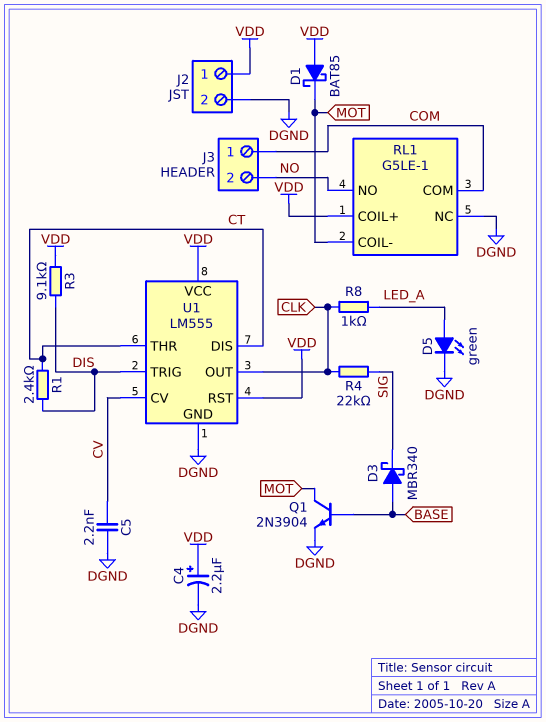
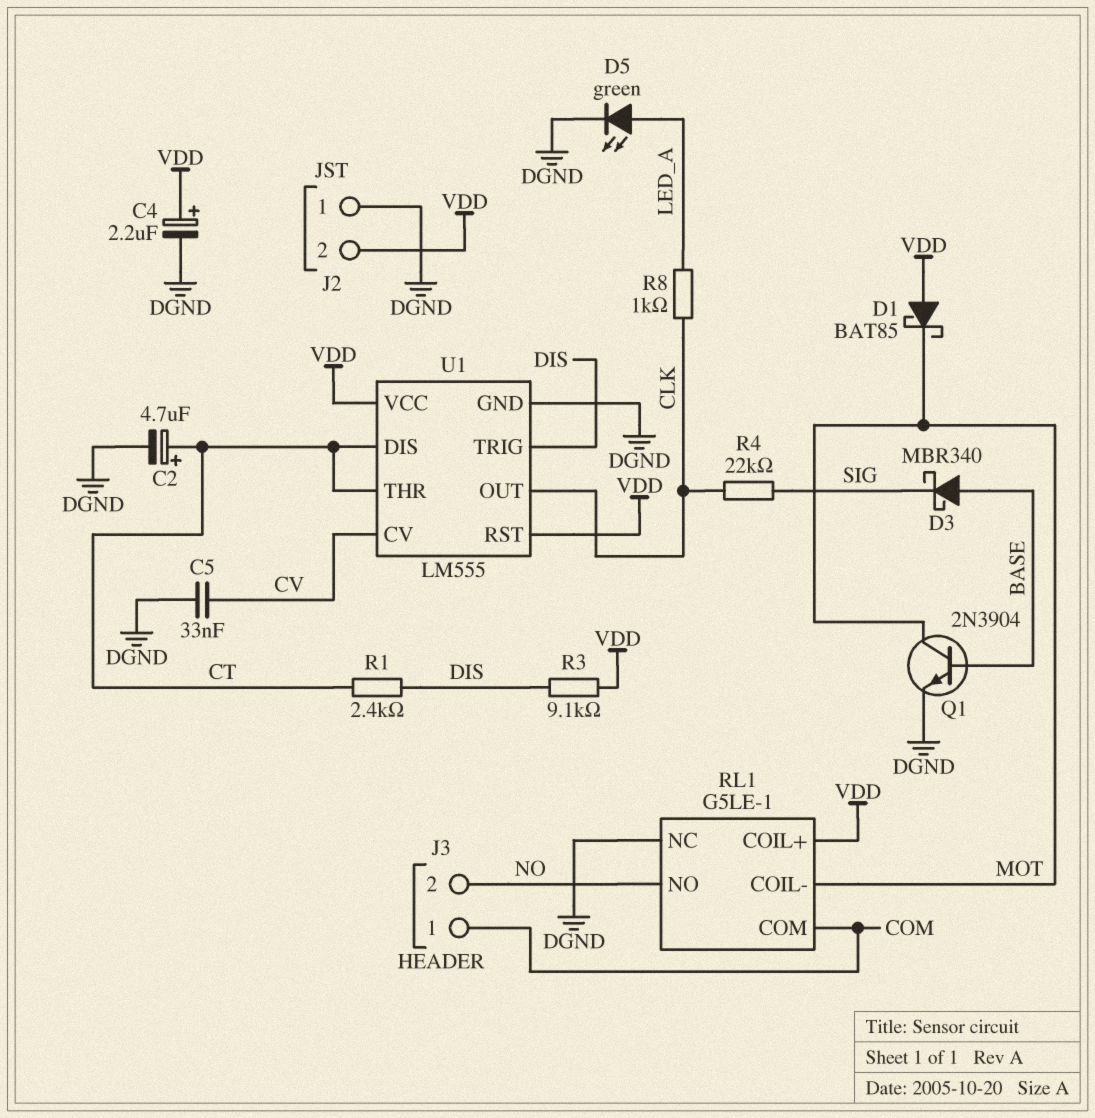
C2: none -> 4.7uF (plus CT, minus DGND)
C5: 2.2nF (CV, DGND) -> 33nF (CV, DGND)
J2 pin 1: VDD -> DGND
J2 pin 2: DGND -> VDD

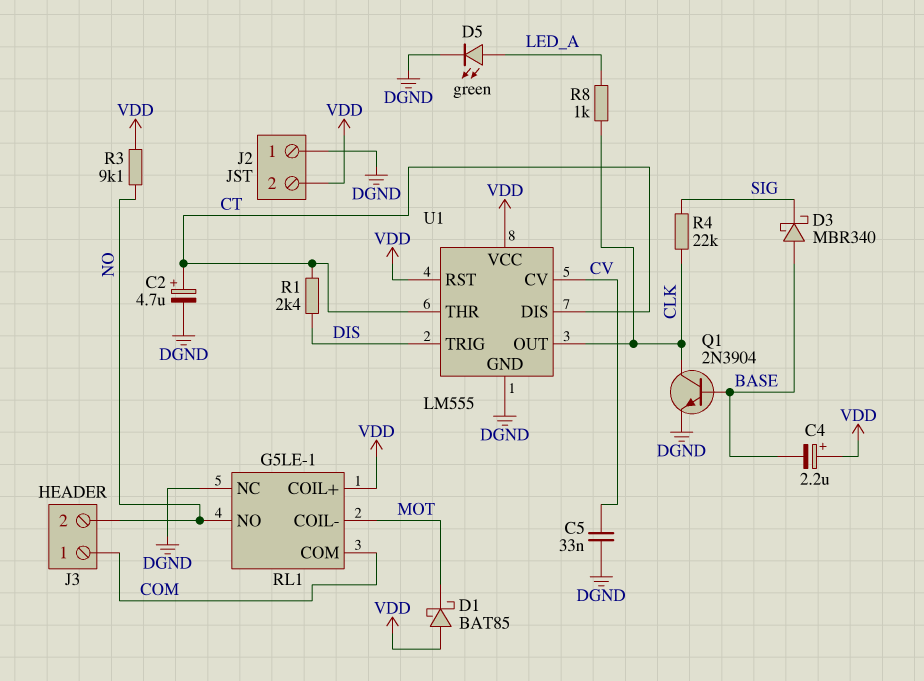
C4: 2.2uF (plus VDD, minus DGND) -> 2.2uF (plus VDD, minus BASE)
Q1: NPN 2N3904 (B BASE, C MOT, E DGND) -> NPN 2N3904 (B BASE, C CLK, E DGND)
R3: 9.1k (DIS, VDD) -> 9.1k (NO, VDD)

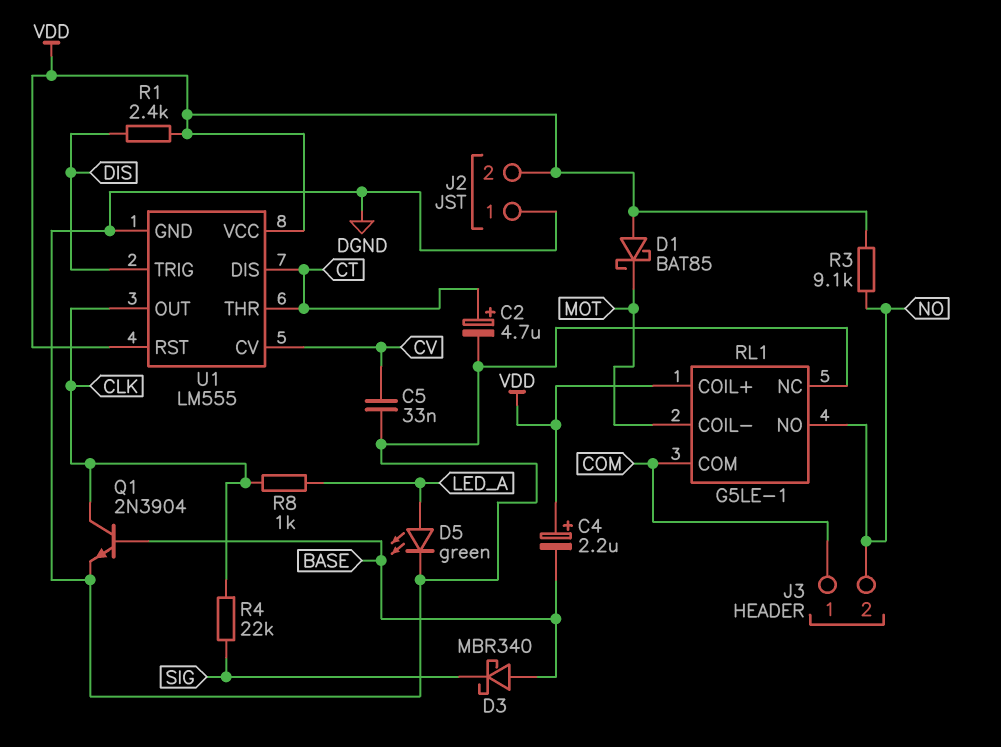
R1: 2.4k (CT, DIS) -> 2.4k (DIS, VDD)

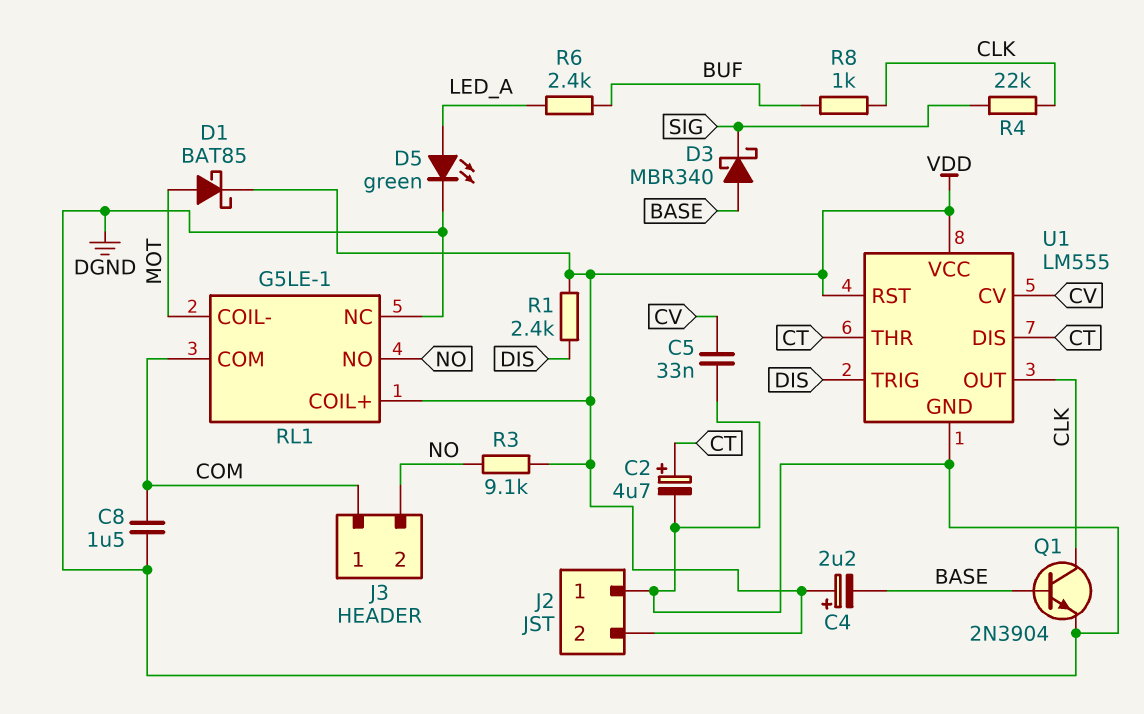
C8: none -> 1.5uF (COM, DGND)
D1: schottky BAT85 (A VDD, K MOT) -> schottky BAT85 (A MOT, K VDD)
R6: none -> 2.4k (BUF, LED_A)
R8: 1k (CLK, LED_A) -> 1k (BUF, CLK)

